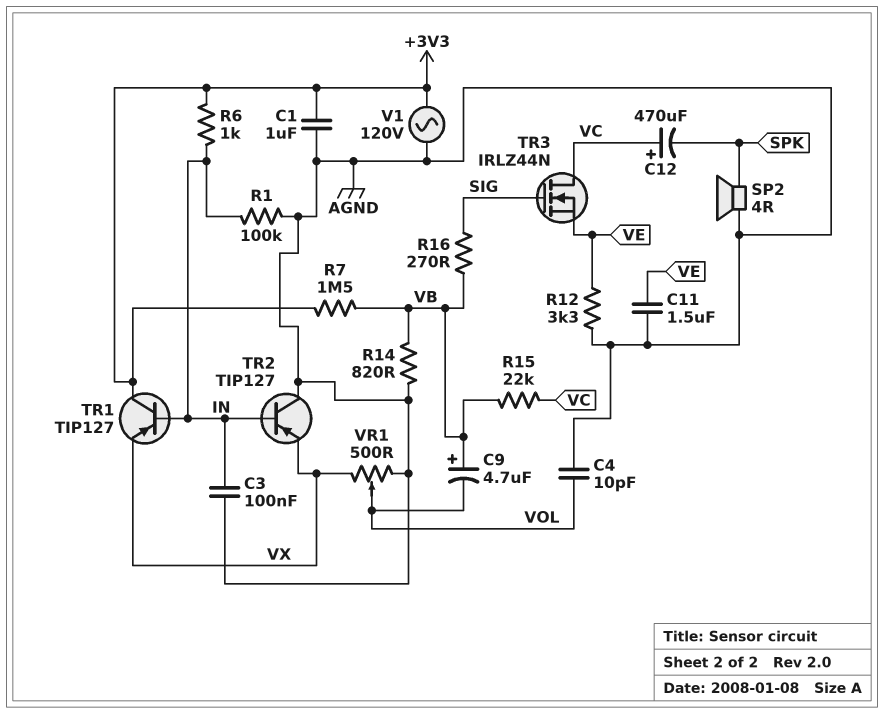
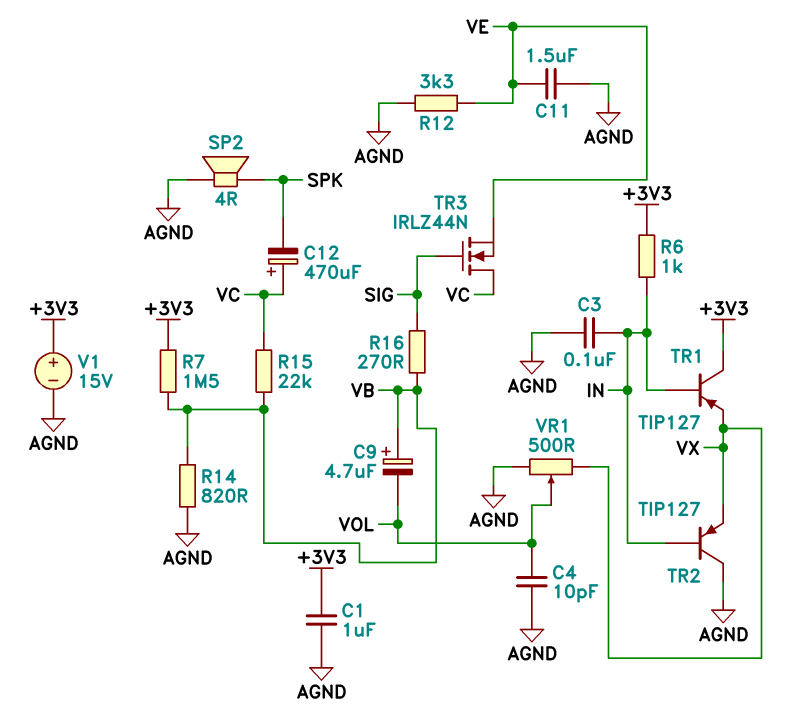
R1: 100k (AGND, IN) -> none
V1: AC 120V (+3V3, AGND) -> 15V (plus +3V3, minus AGND)

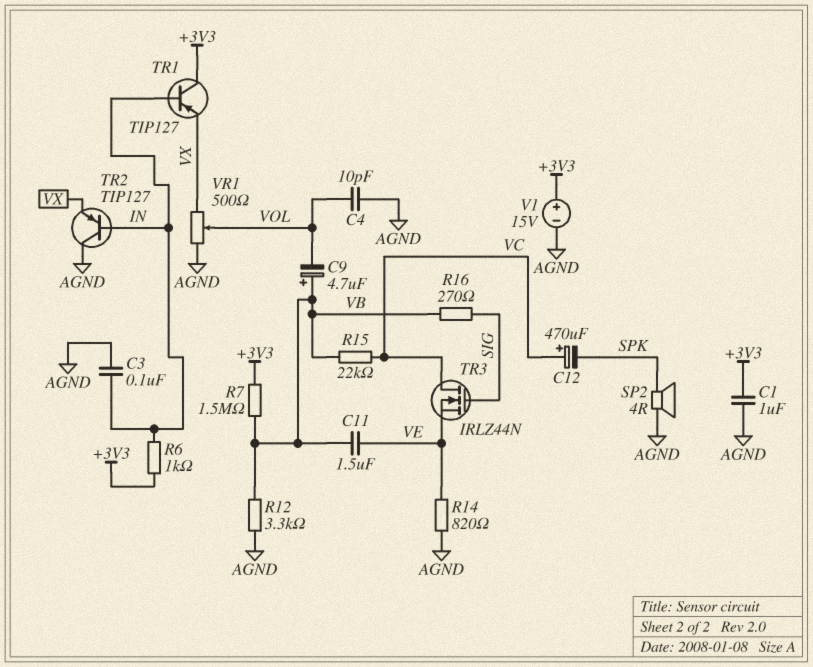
C11: 1.5uF (AGND, VE) -> 1.5uF (VB, VE)
R12: 3.3k (AGND, VE) -> 3.3k (AGND, VB)
R14: 820 (AGND, VB) -> 820 (AGND, VE)

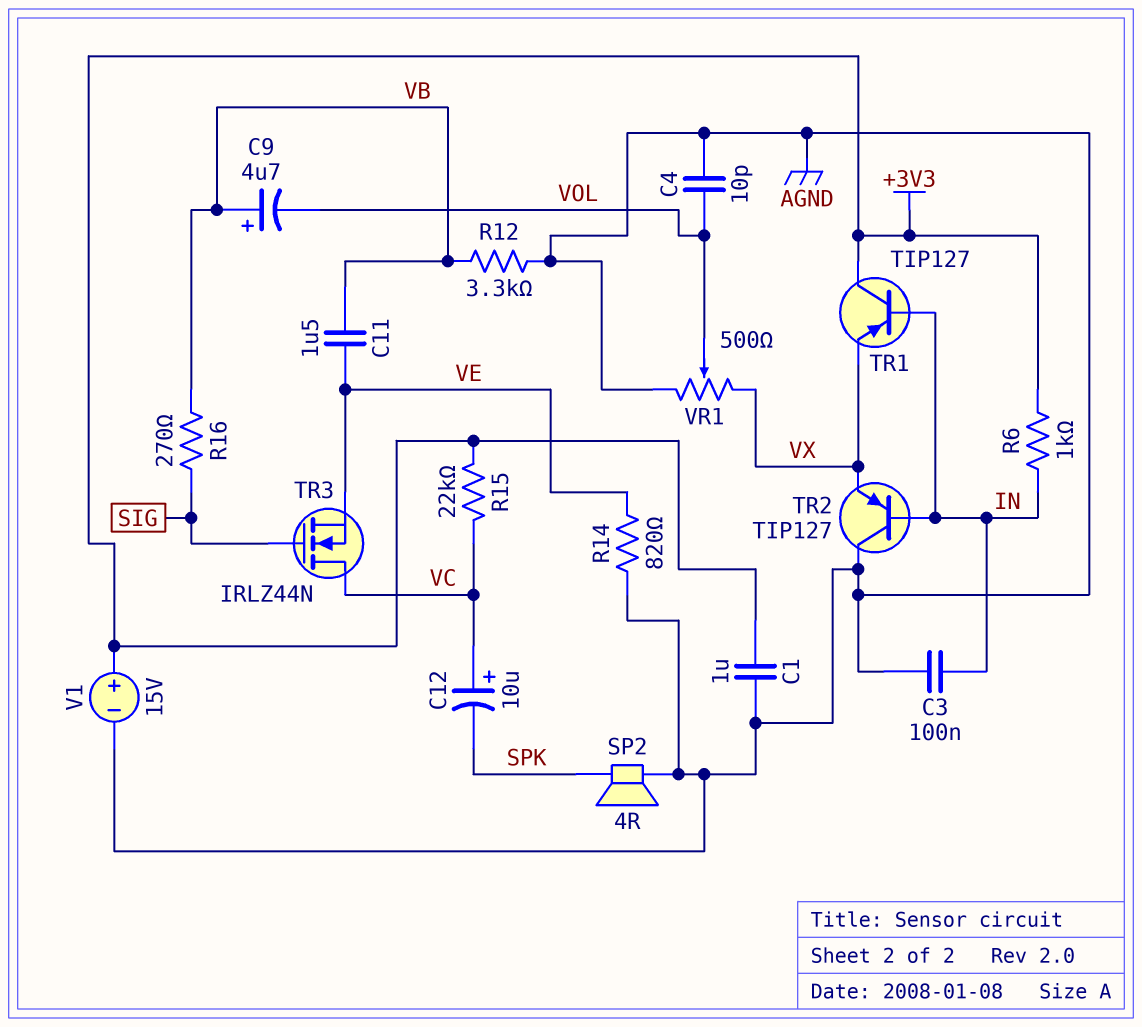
C12: 470uF (plus VC, minus SPK) -> 10uF (plus VC, minus SPK)
R7: 1.5M (+3V3, VB) -> none
R15: 22k (VB, VC) -> 22k (+3V3, VC)

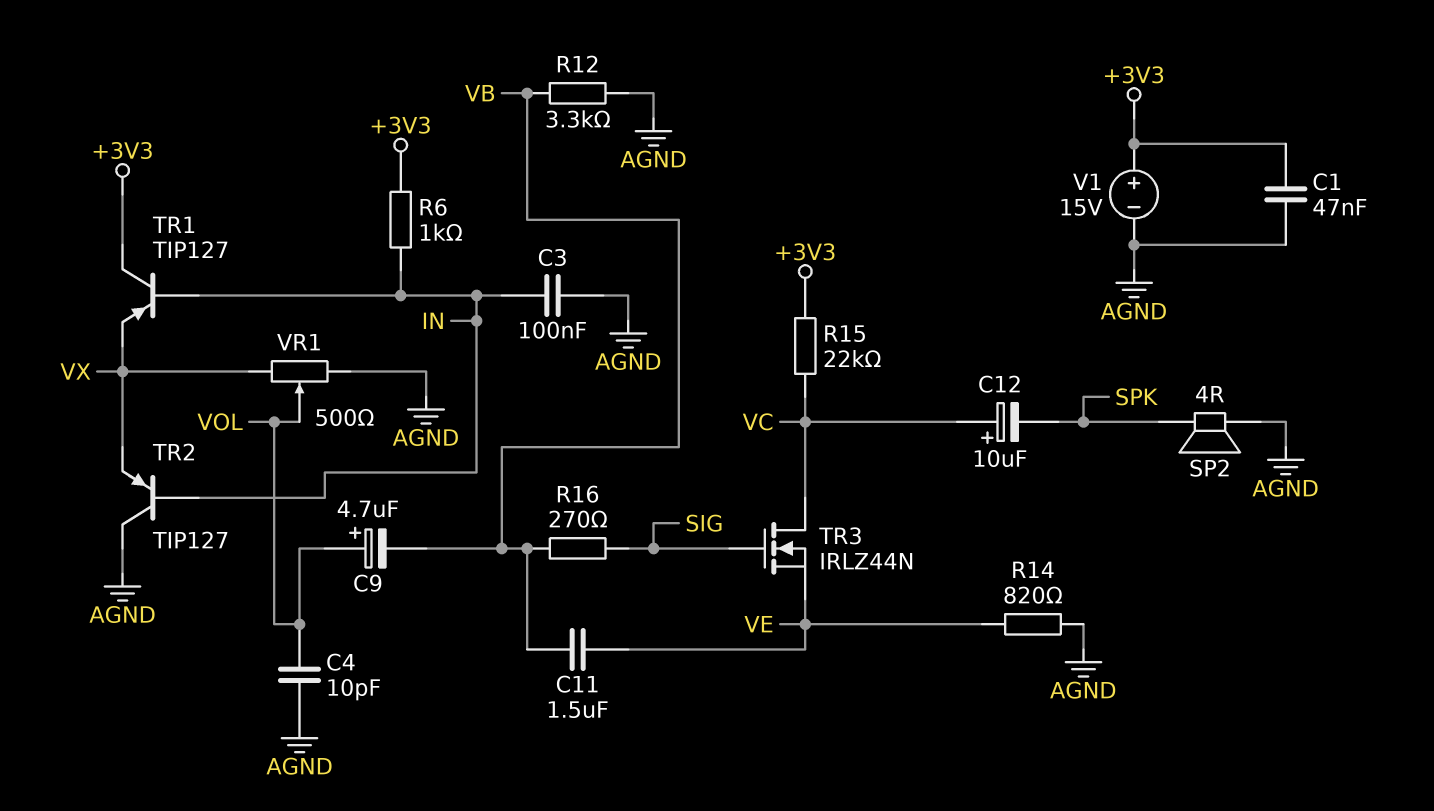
C1: 1uF (+3V3, AGND) -> 47nF (+3V3, AGND)
C9: 4.7uF (plus VB, minus VOL) -> 4.7uF (plus VOL, minus VB)

